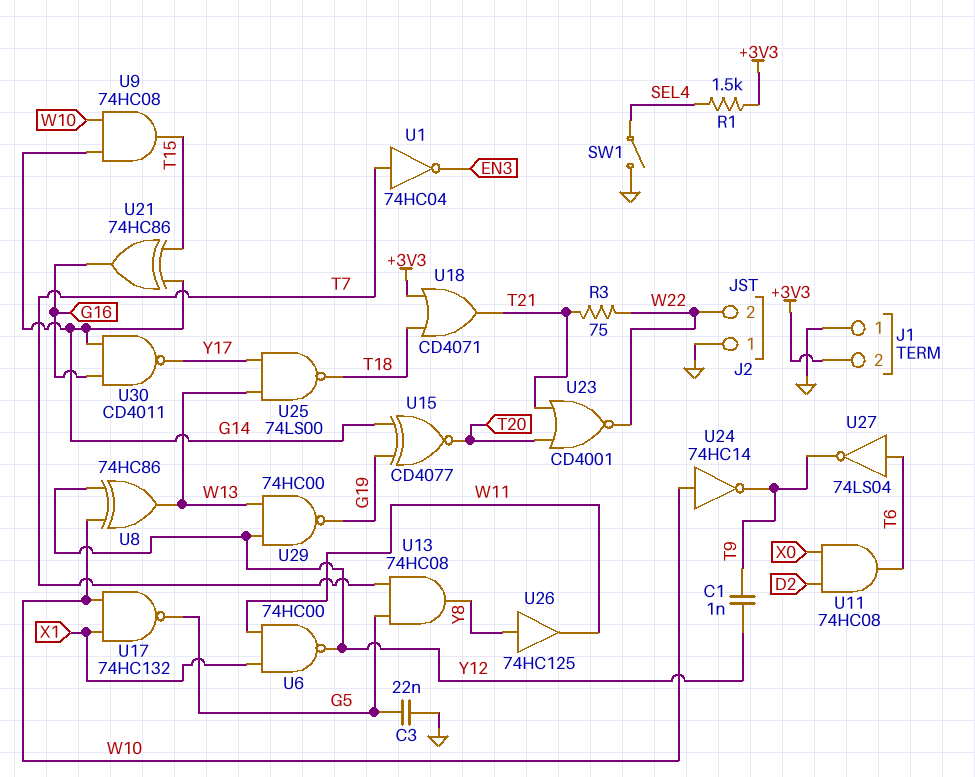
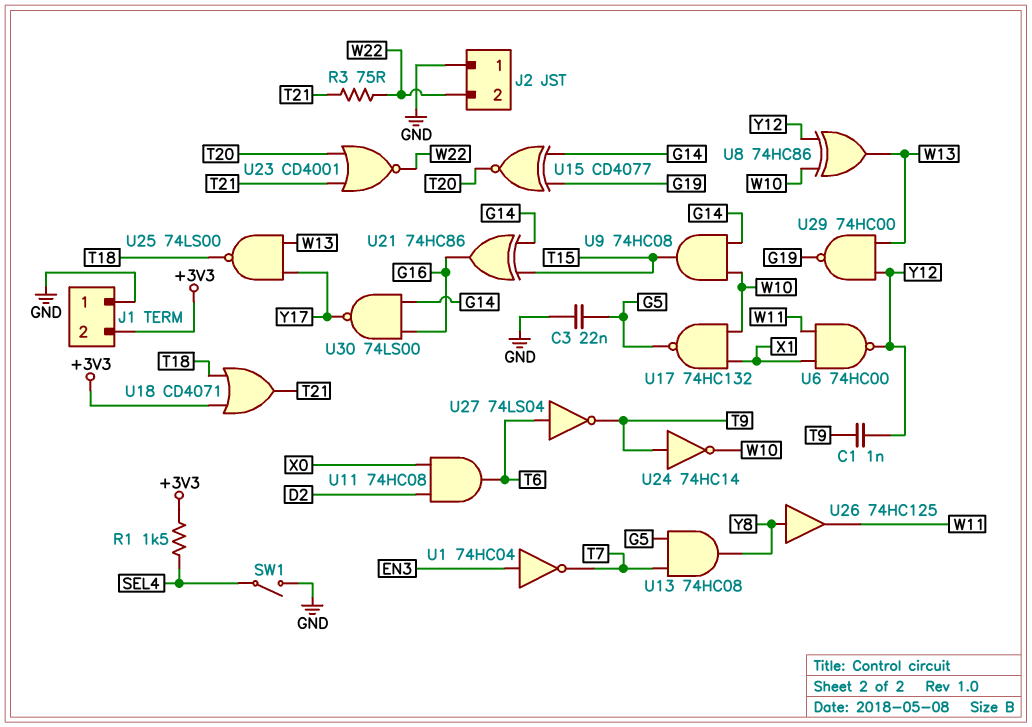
U1: NOT 74HC04 (in T7, out EN3) -> NOT 74HC04 (in EN3, out T7)
U24: NOT 74HC14 (in W10, out T9) -> NOT 74HC14 (in T9, out W10)
U30: NAND CD4011 (in G14, in G16, out Y17) -> NAND 74LS00 (in G14, in G16, out Y17)

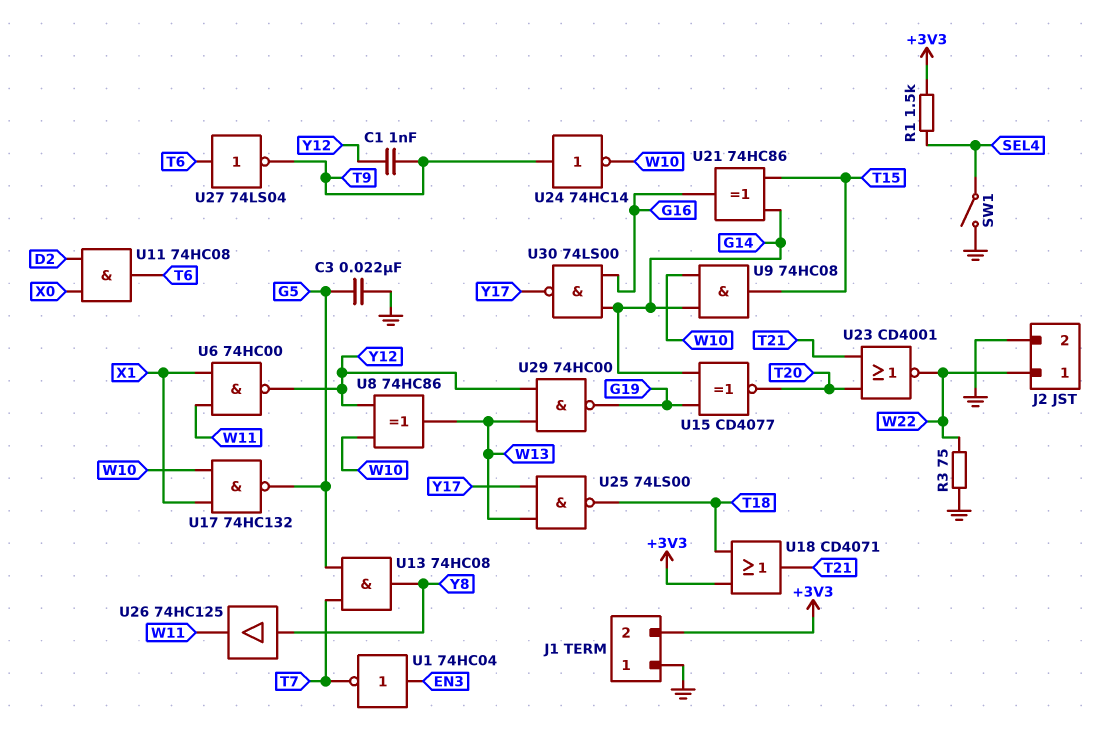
J2 pin 1: GND -> W22
J2 pin 2: W22 -> GND
R3: 75 (T21, W22) -> 75 (GND, W22)

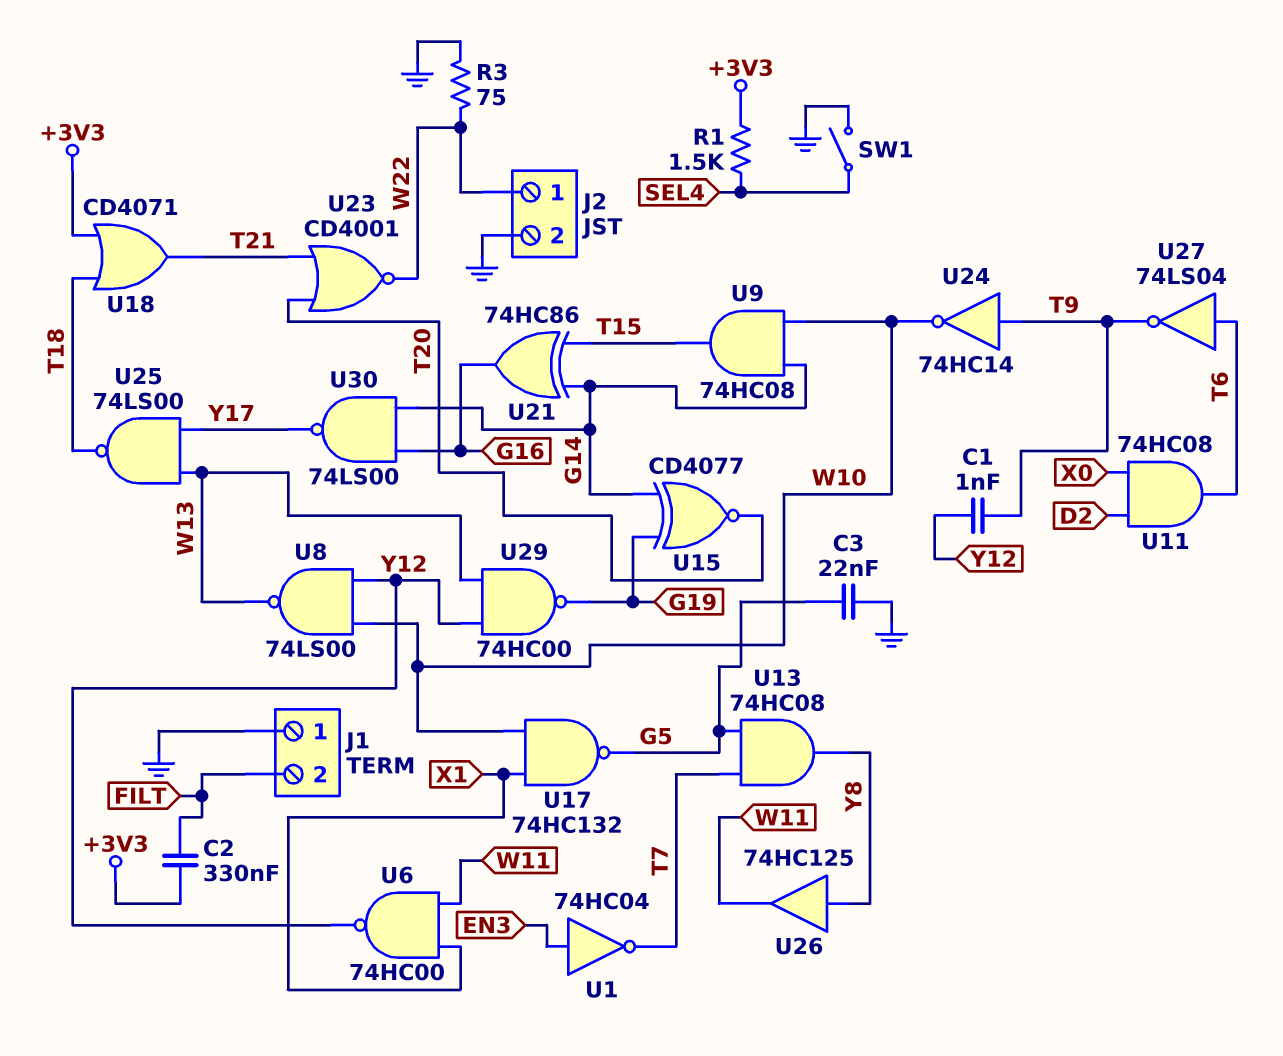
C2: none -> 330nF (+3V3, FILT)
J1 pin 2: +3V3 -> FILT
U8: XOR 74HC86 (in W10, in Y12, out W13) -> NAND 74LS00 (in W10, in Y12, out W13)

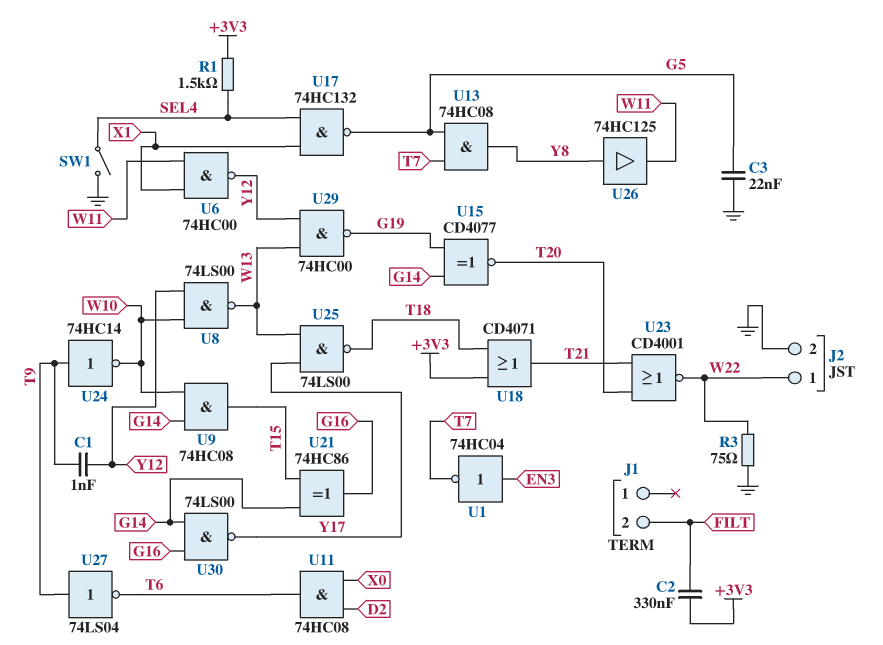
J1 pin 1: GND -> none
U17: NAND 74HC132 (in W10, in X1, out G5) -> NAND 74HC132 (in SEL4, in X1, out G5)
U27: NOT 74LS04 (in T6, out T9) -> NOT 74LS04 (in T9, out T6)

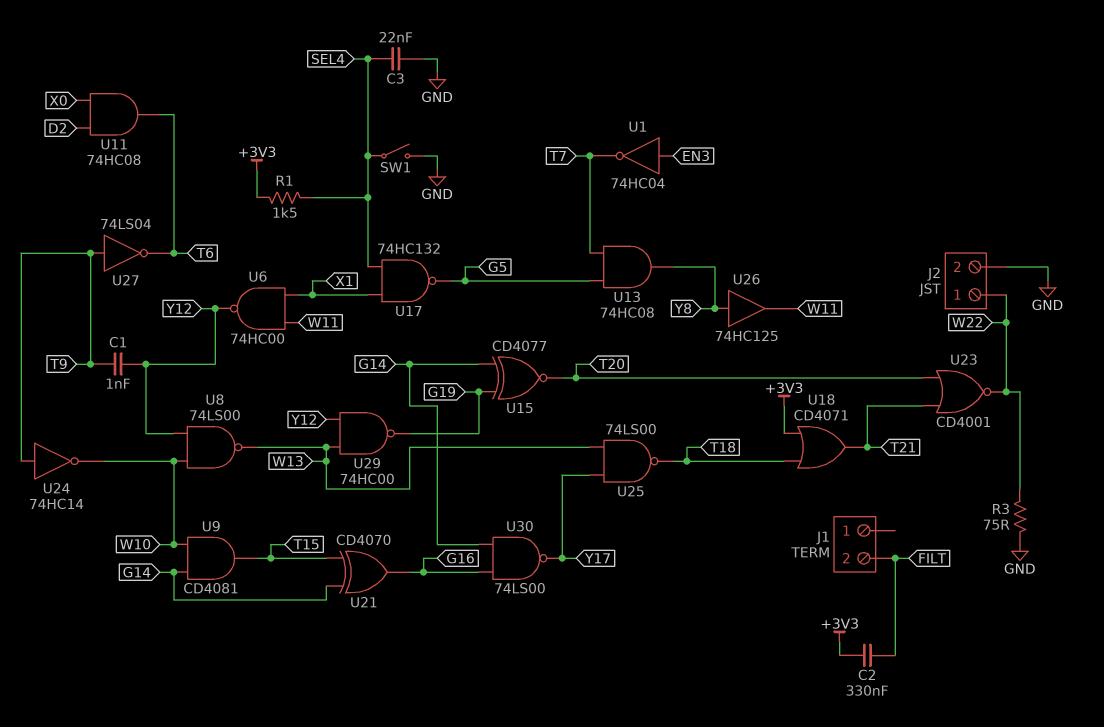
C3: 22nF (G5, GND) -> 22nF (GND, SEL4)
U9: AND 74HC08 (in G14, in W10, out T15) -> AND CD4081 (in G14, in W10, out T15)
U21: XOR 74HC86 (in G14, in T15, out G16) -> XOR CD4070 (in G14, in T15, out G16)

